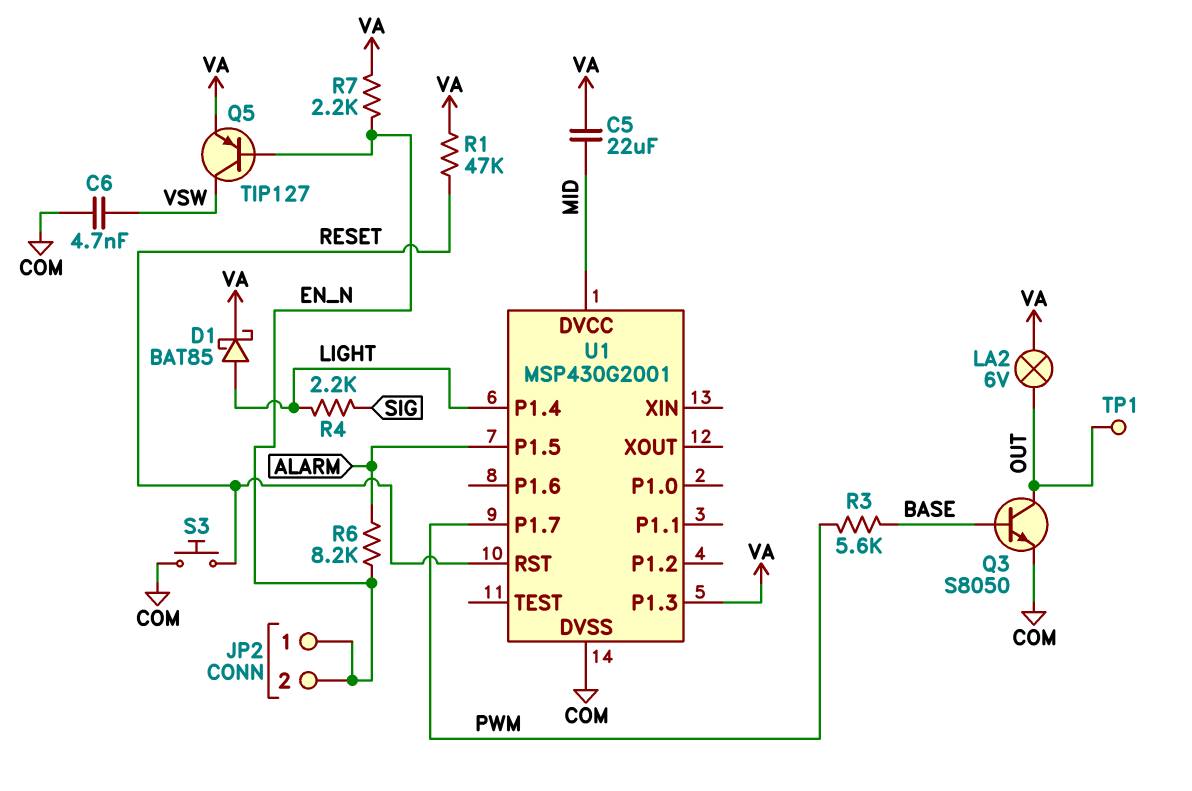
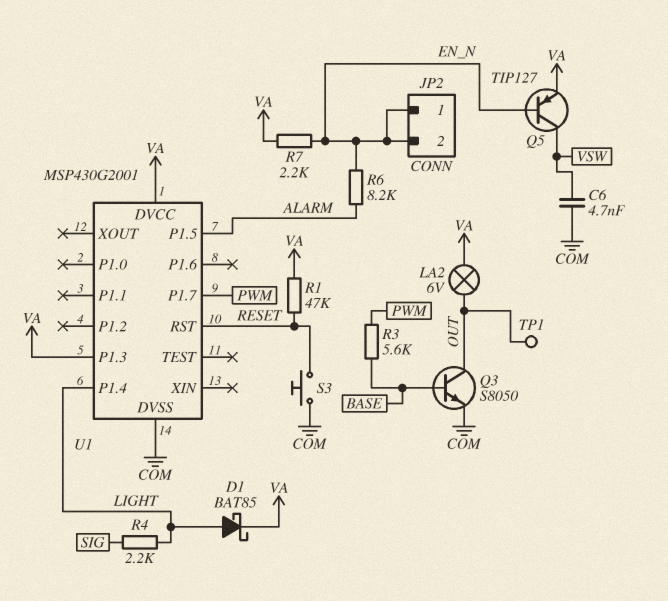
C5: 22uF (MID, VA) -> none
U1 pin DVCC: MID -> VA

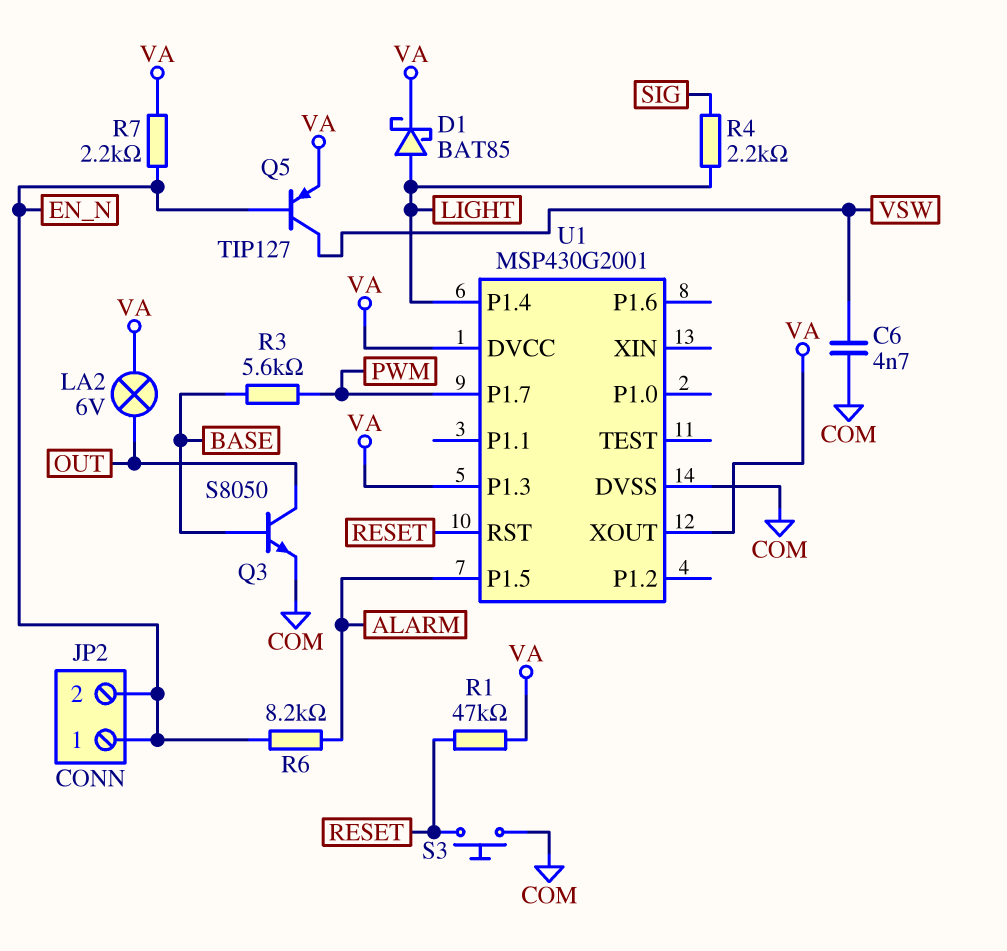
TP1: test point (OUT) -> none
U1 pin XOUT: none -> VA

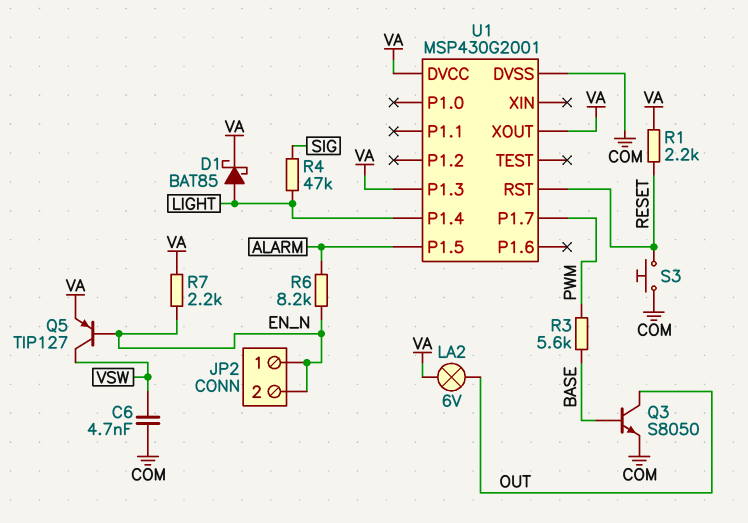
R1: 47k (RESET, VA) -> 2.2k (RESET, VA)
R4: 2.2k (LIGHT, SIG) -> 47k (LIGHT, SIG)

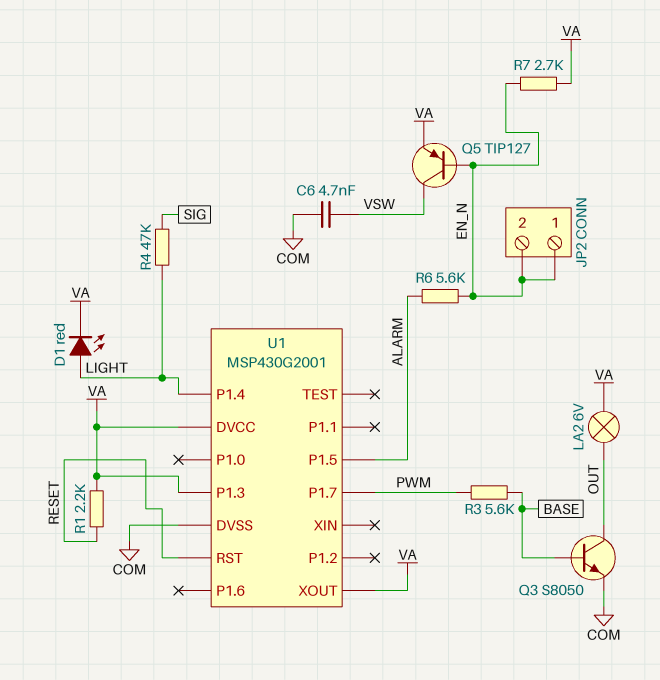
D1: schottky BAT85 (A LIGHT, K VA) -> LED red (A LIGHT, K VA)
R6: 8.2k (ALARM, EN_N) -> 5.6k (ALARM, EN_N)
R7: 2.2k (EN_N, VA) -> 2.7k (EN_N, VA)
S3: button (COM, RESET) -> none

